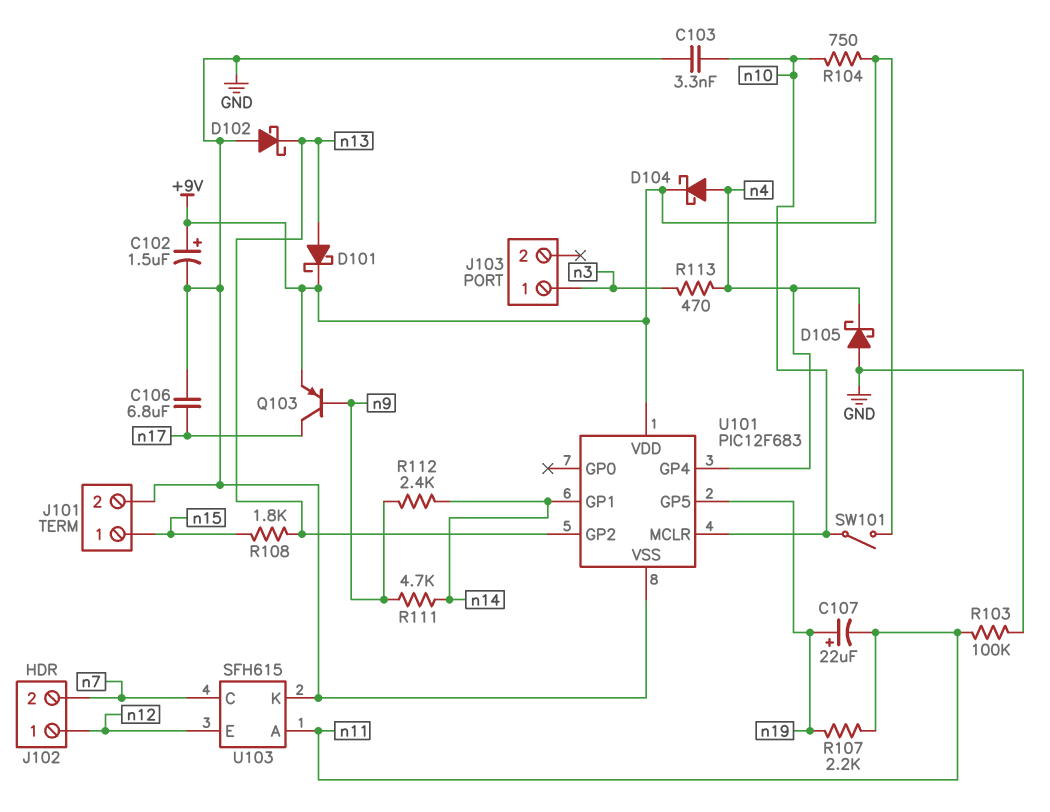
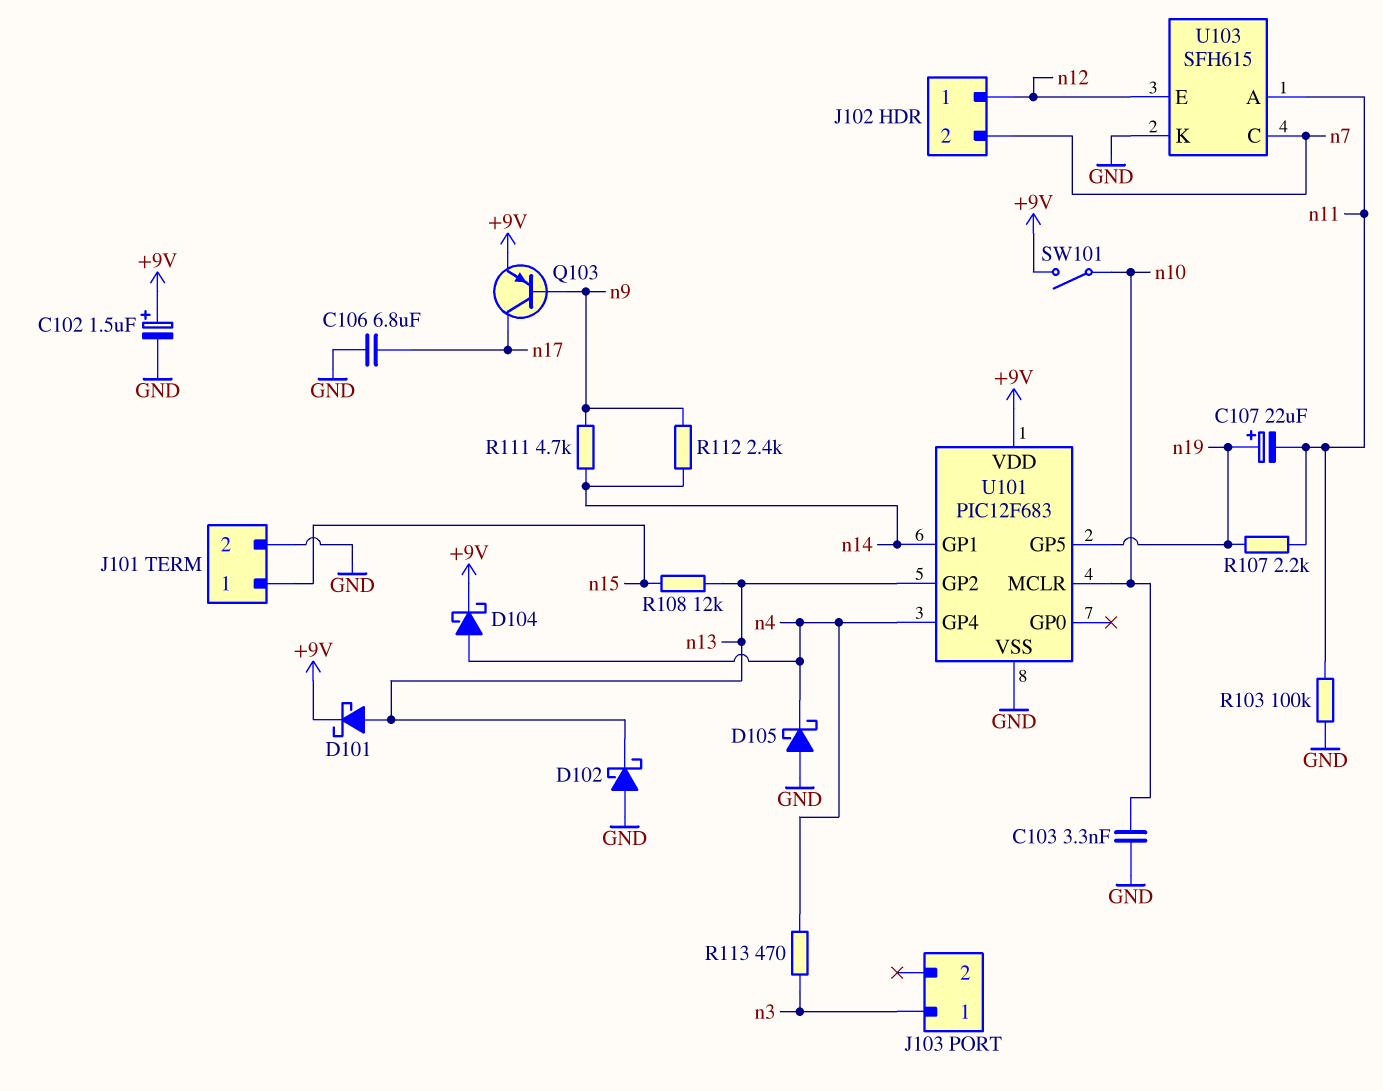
R104: 750 (+9V, n10) -> none
R108: 1.8k (n13, n15) -> 12k (n13, n15)

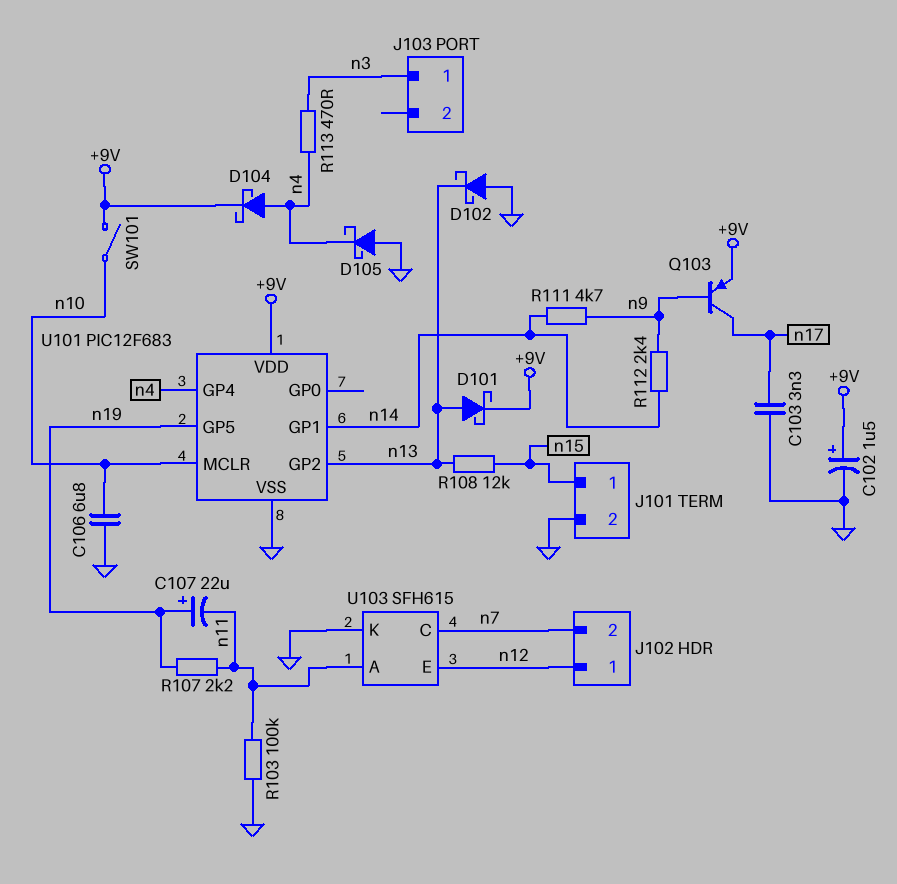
C103: 3.3nF (GND, n10) -> 3.3nF (GND, n17)
C106: 6.8uF (GND, n17) -> 6.8uF (GND, n10)

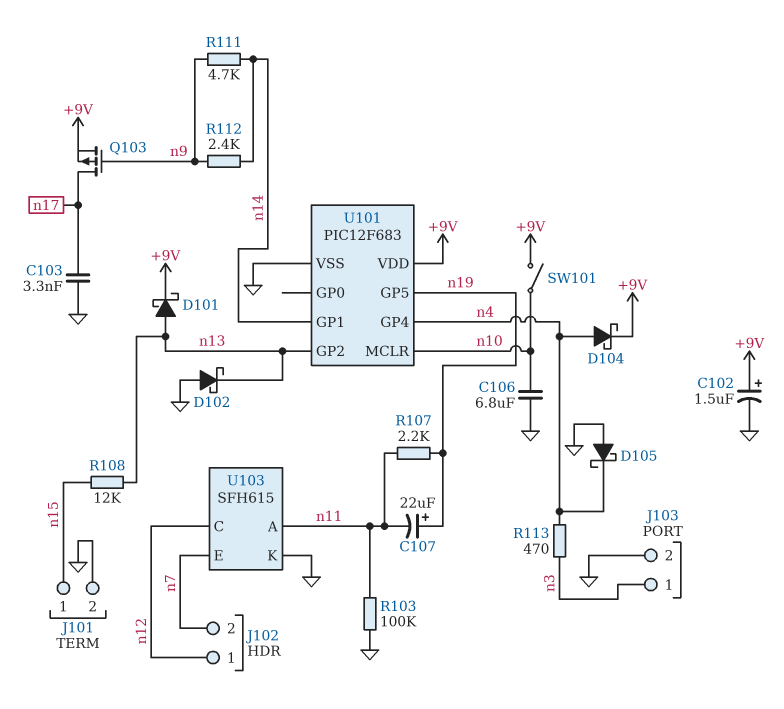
J103 pin 2: none -> GND
Q103: PNP (B n9, C n17, E +9V) -> PMOS (G n9, D n17, S +9V)
U103 pin C: n7 -> n12
U103 pin E: n12 -> n7

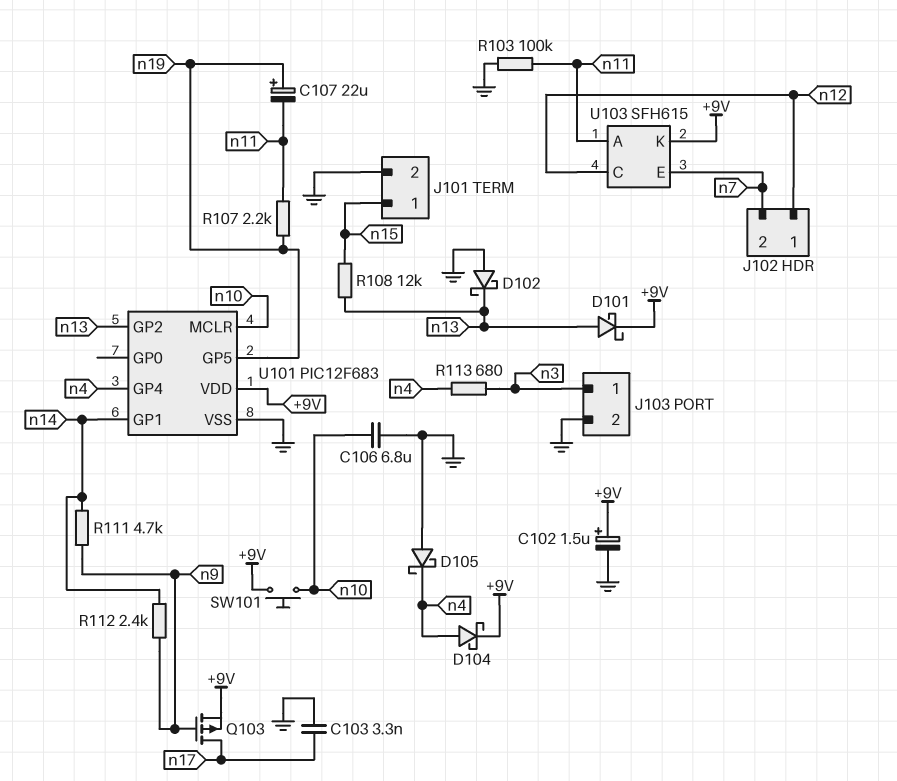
R113: 470 (n3, n4) -> 680 (n3, n4)
SW101: switch (+9V, n10) -> button (+9V, n10)
U103 pin K: GND -> +9V

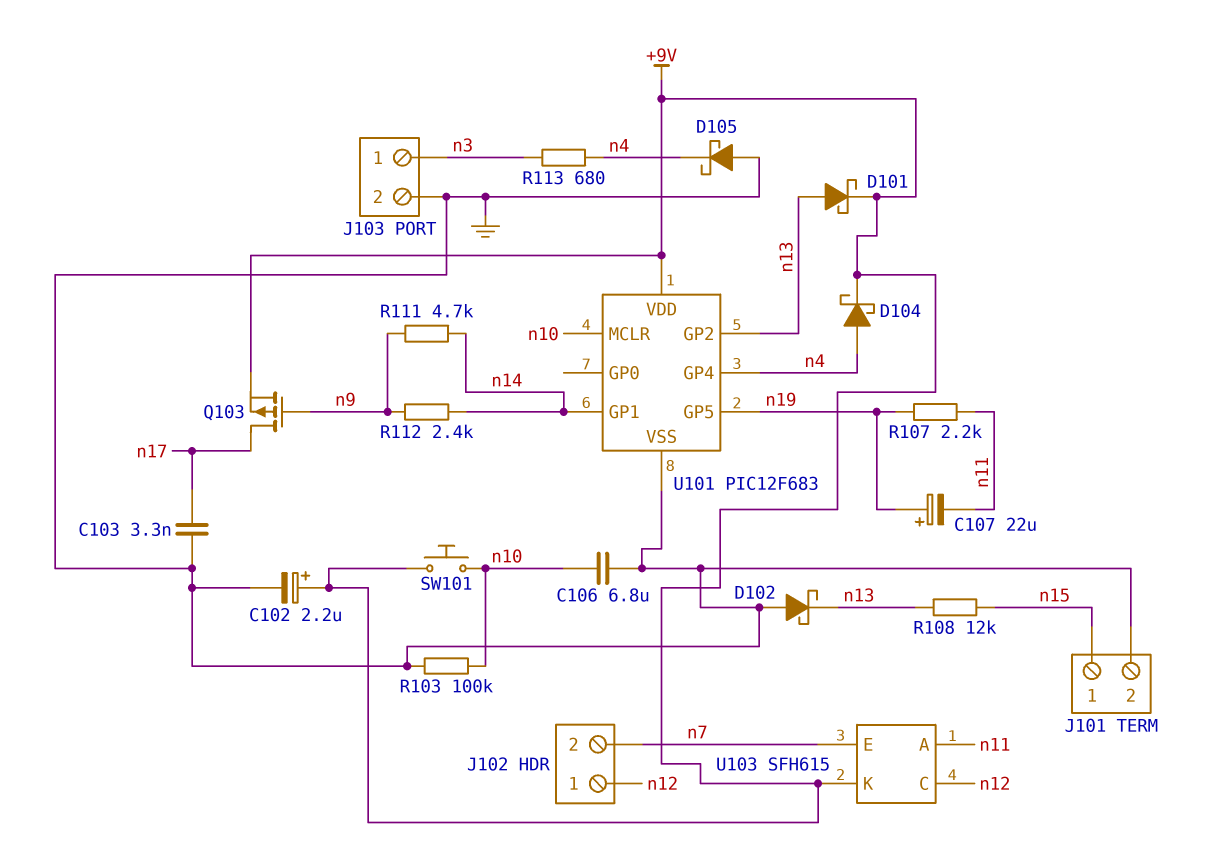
C102: 1.5uF (plus +9V, minus GND) -> 2.2uF (plus +9V, minus GND)
R103: 100k (GND, n11) -> 100k (GND, n10)

